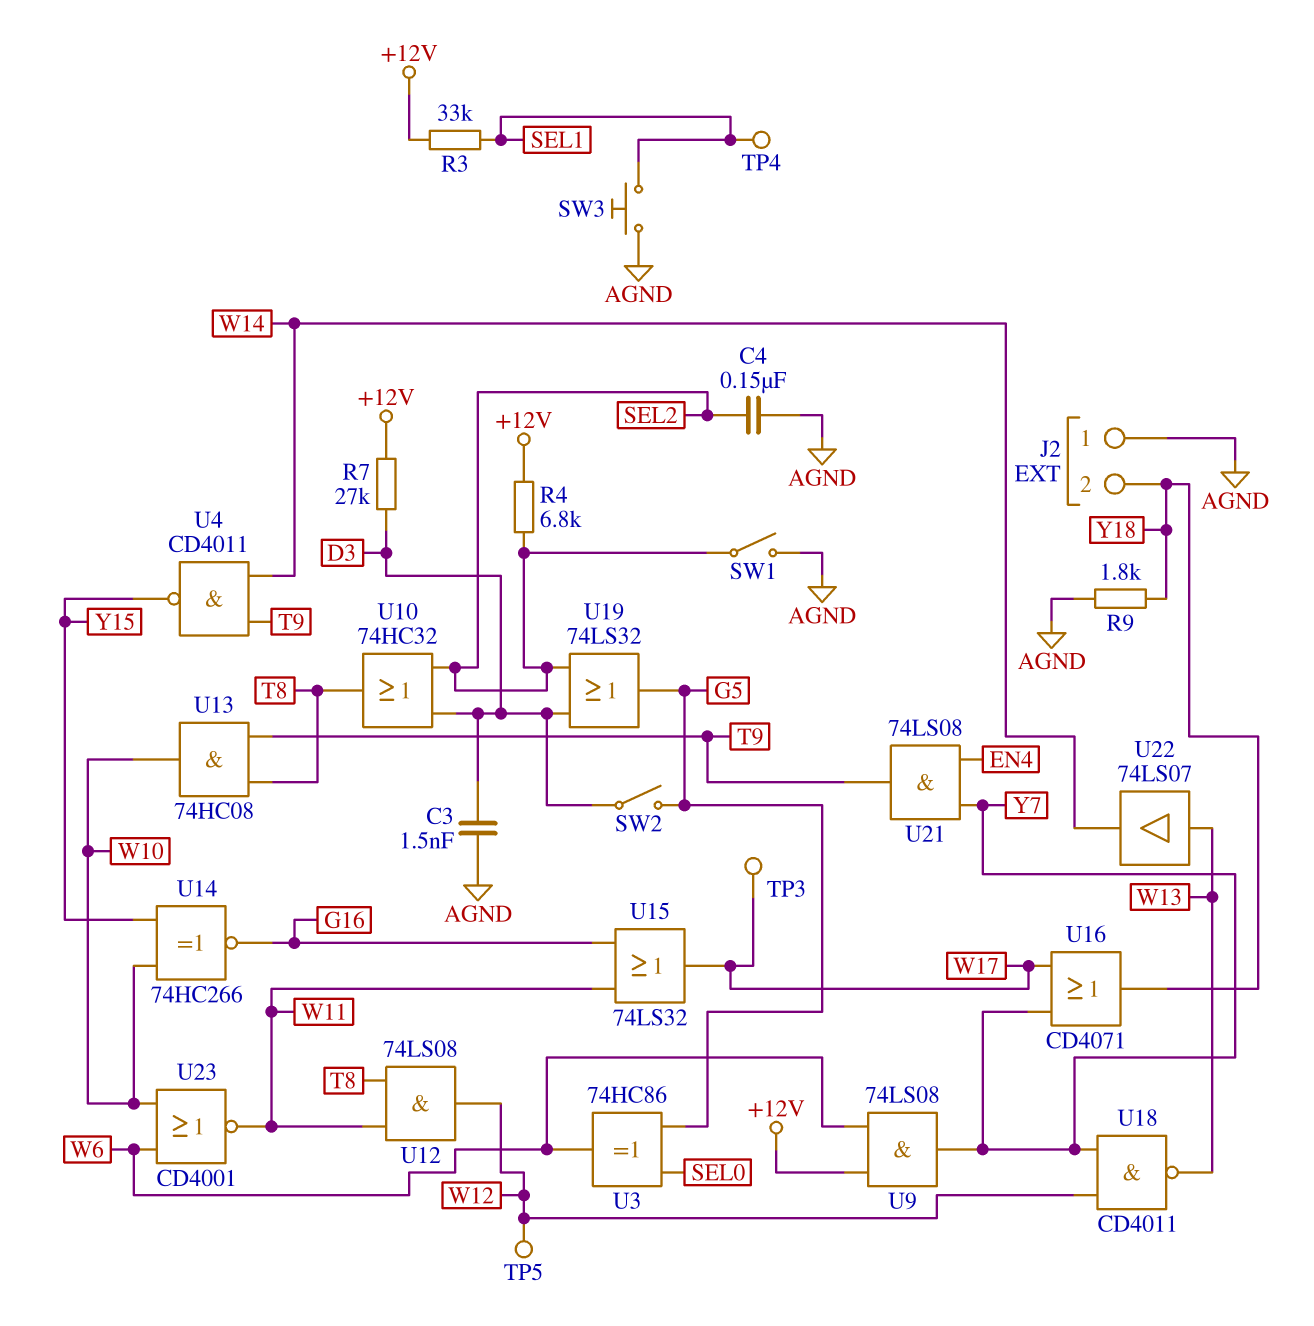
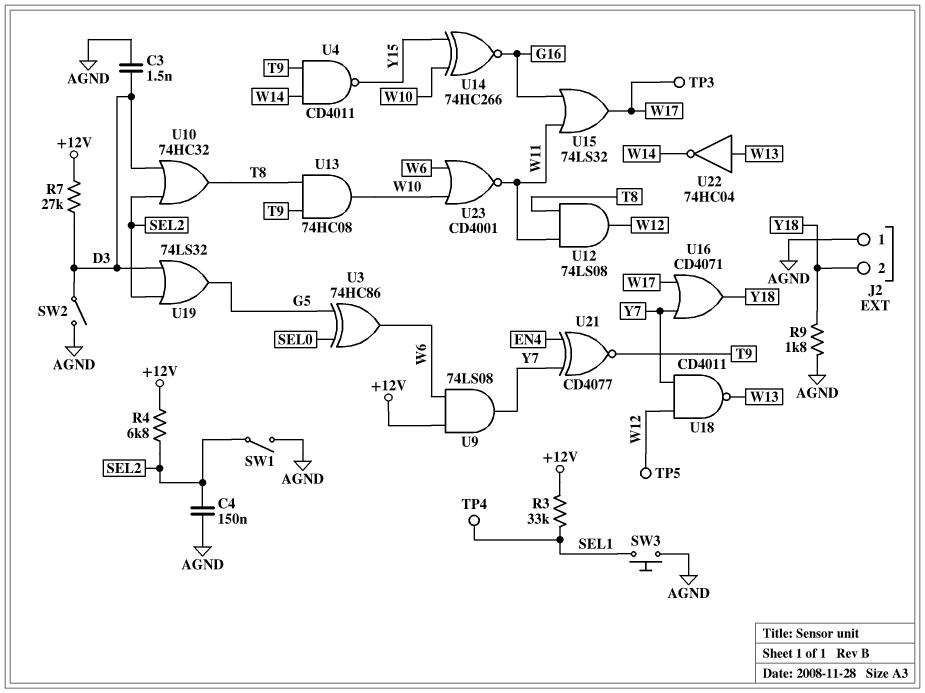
SW2: switch (D3, G5) -> switch (AGND, D3)
U21: AND 74LS08 (in EN4, in Y7, out T9) -> XNOR CD4077 (in EN4, in Y7, out T9)
U22: buffer 74LS07 (in W13, out W14) -> NOT 74HC04 (in W13, out W14)

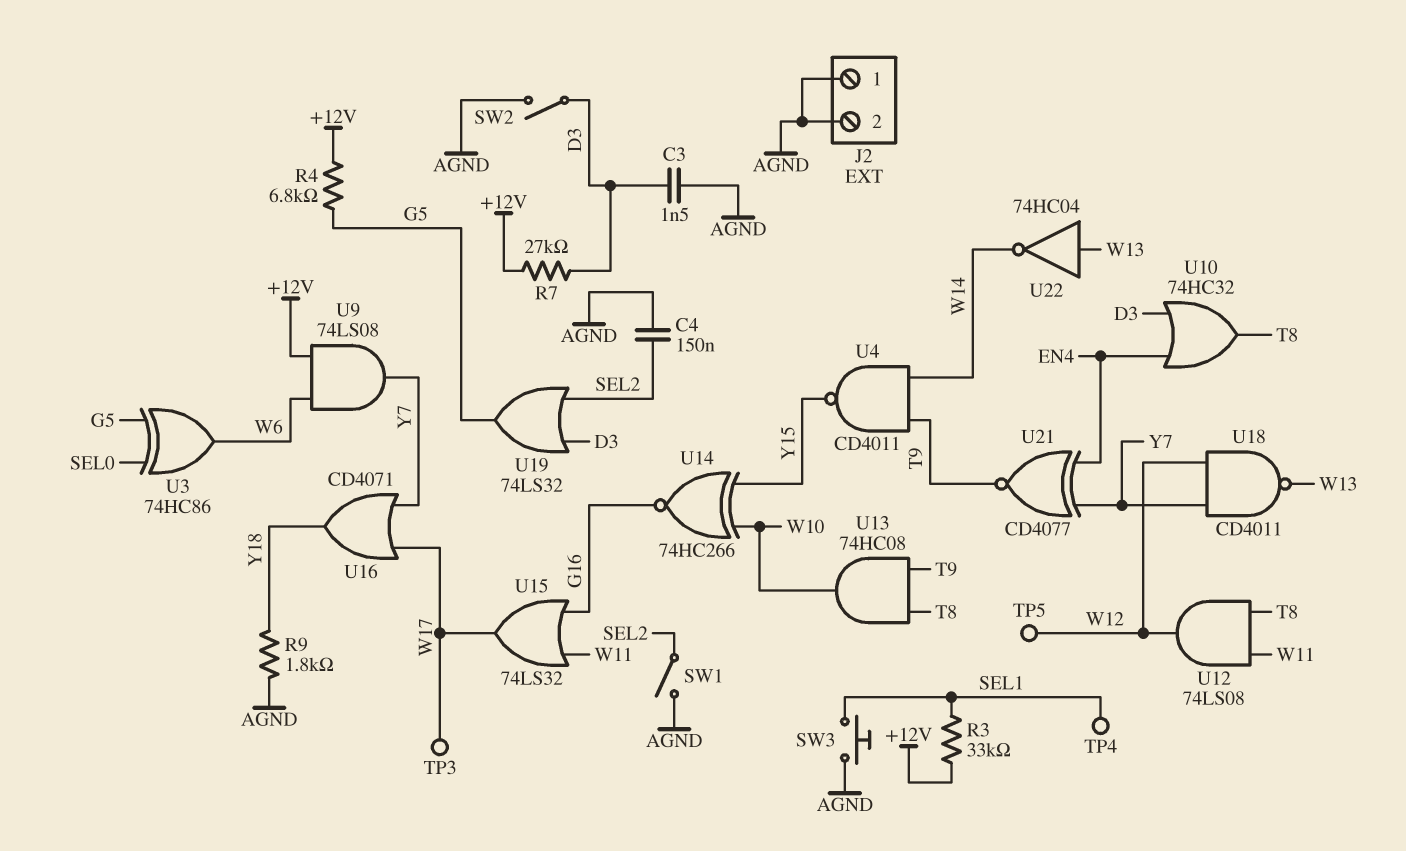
J2 pin 2: Y18 -> AGND
R4: 6.8k (+12V, SEL2) -> 6.8k (+12V, G5)
U10: OR 74HC32 (in D3, in SEL2, out T8) -> OR 74HC32 (in D3, in EN4, out T8)
U23: NOR CD4001 (in W6, in W10, out W11) -> none

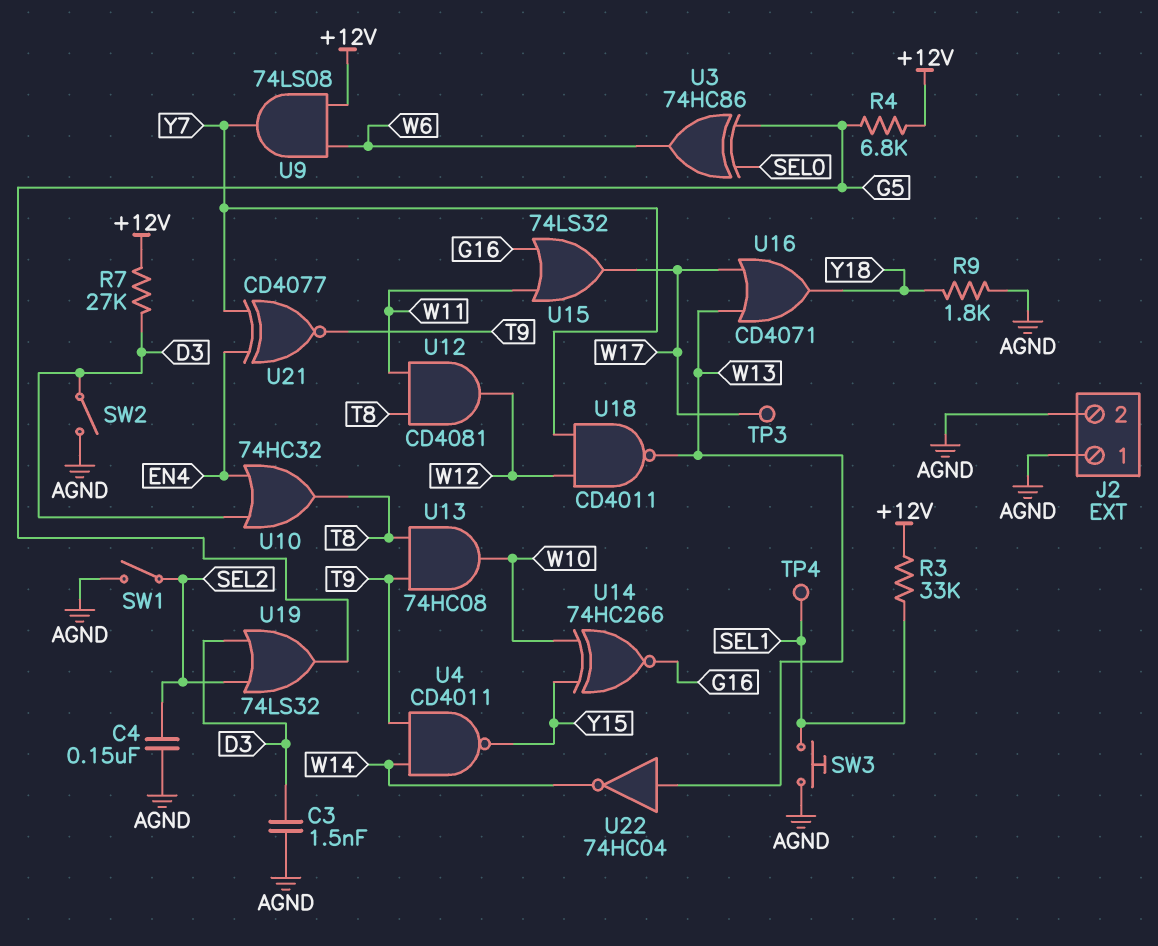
TP5: test point (W12) -> none
U12: AND 74LS08 (in T8, in W11, out W12) -> AND CD4081 (in T8, in W11, out W12)
U16: OR CD4071 (in W17, in Y7, out Y18) -> OR CD4071 (in W13, in W17, out Y18)

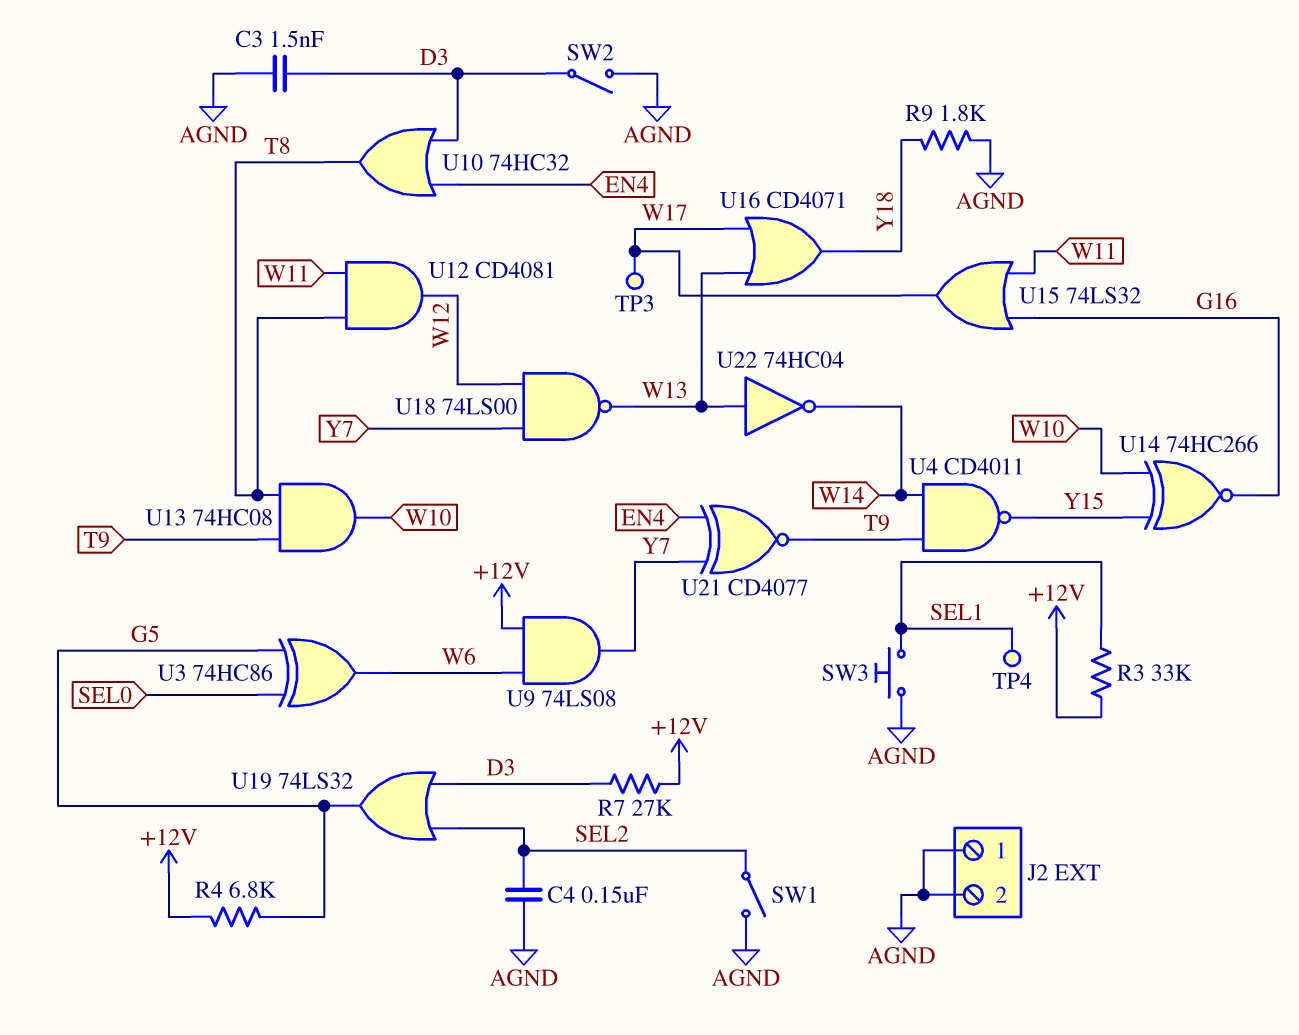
U18: NAND CD4011 (in W12, in Y7, out W13) -> NAND 74LS00 (in W12, in Y7, out W13)

